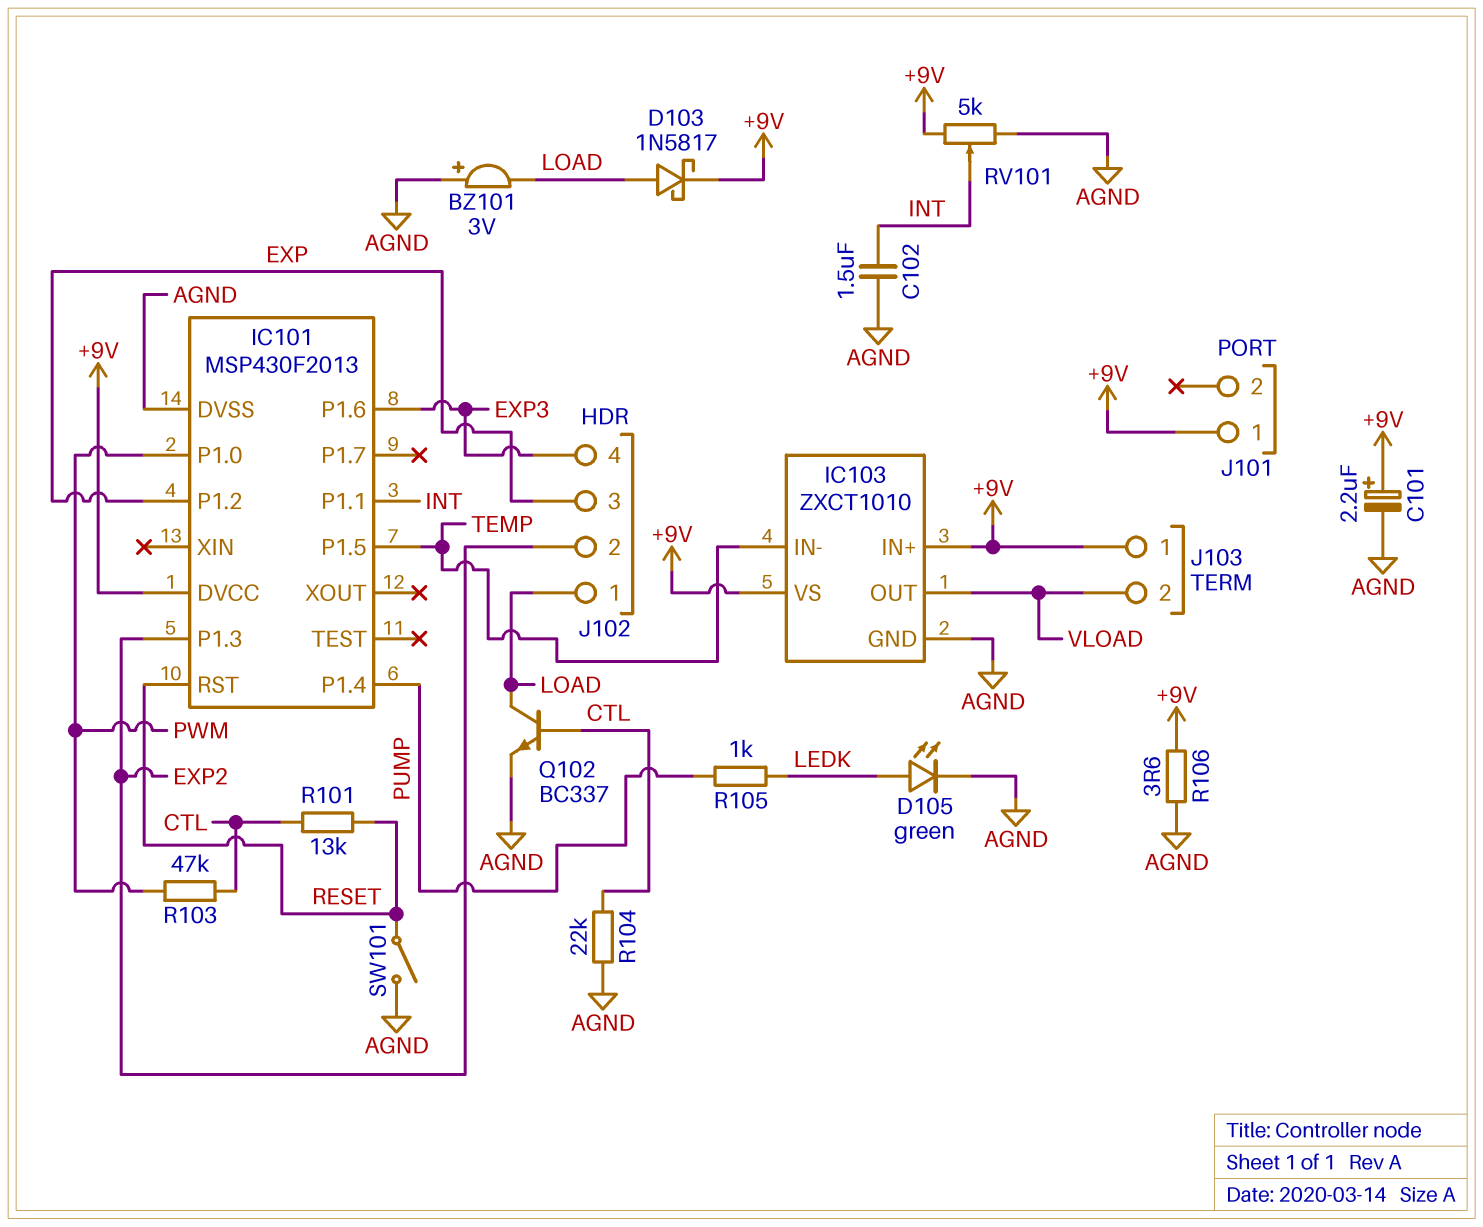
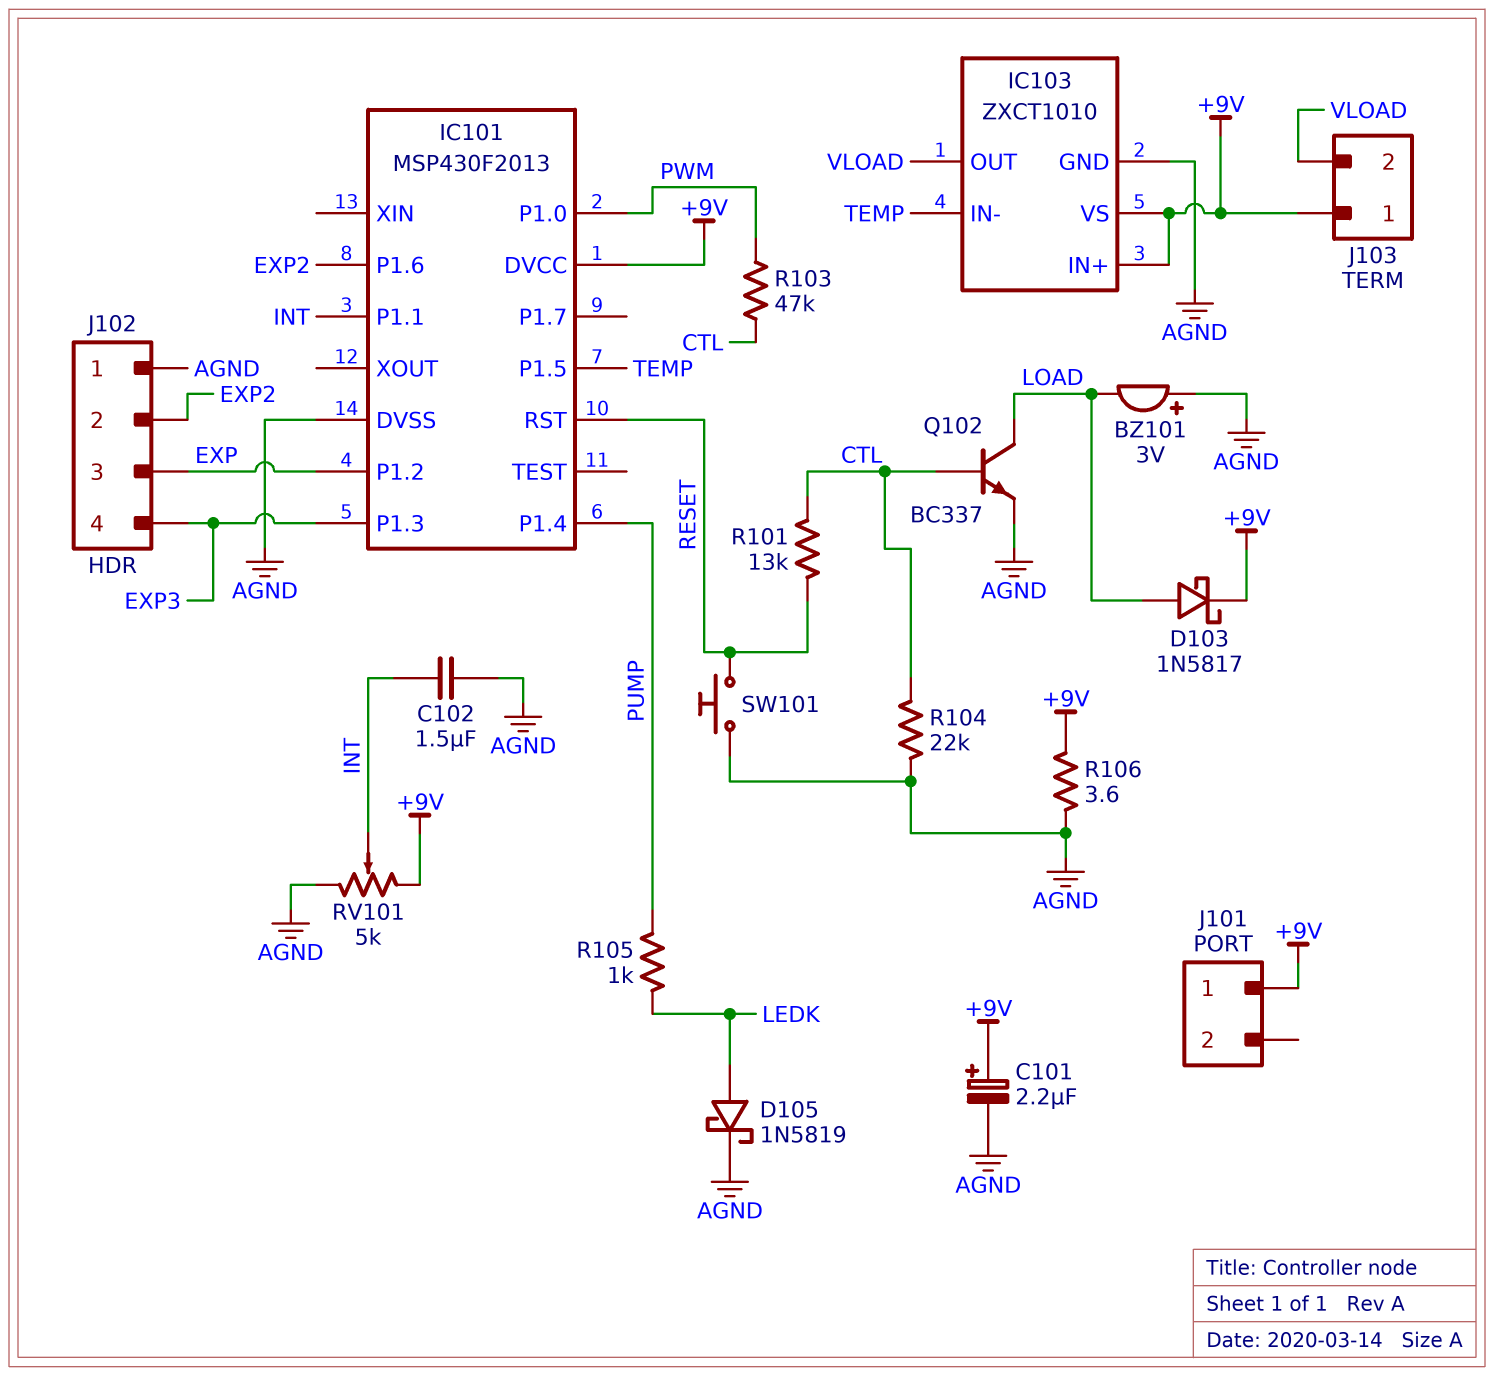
D105: LED green (A LEDK, K AGND) -> schottky 1N5819 (A LEDK, K AGND)
IC101 pin P1.3: EXP2 -> EXP3
IC101 pin P1.6: EXP3 -> EXP2
J102 pin 1: LOAD -> AGND
SW101: switch (AGND, RESET) -> button (AGND, RESET)

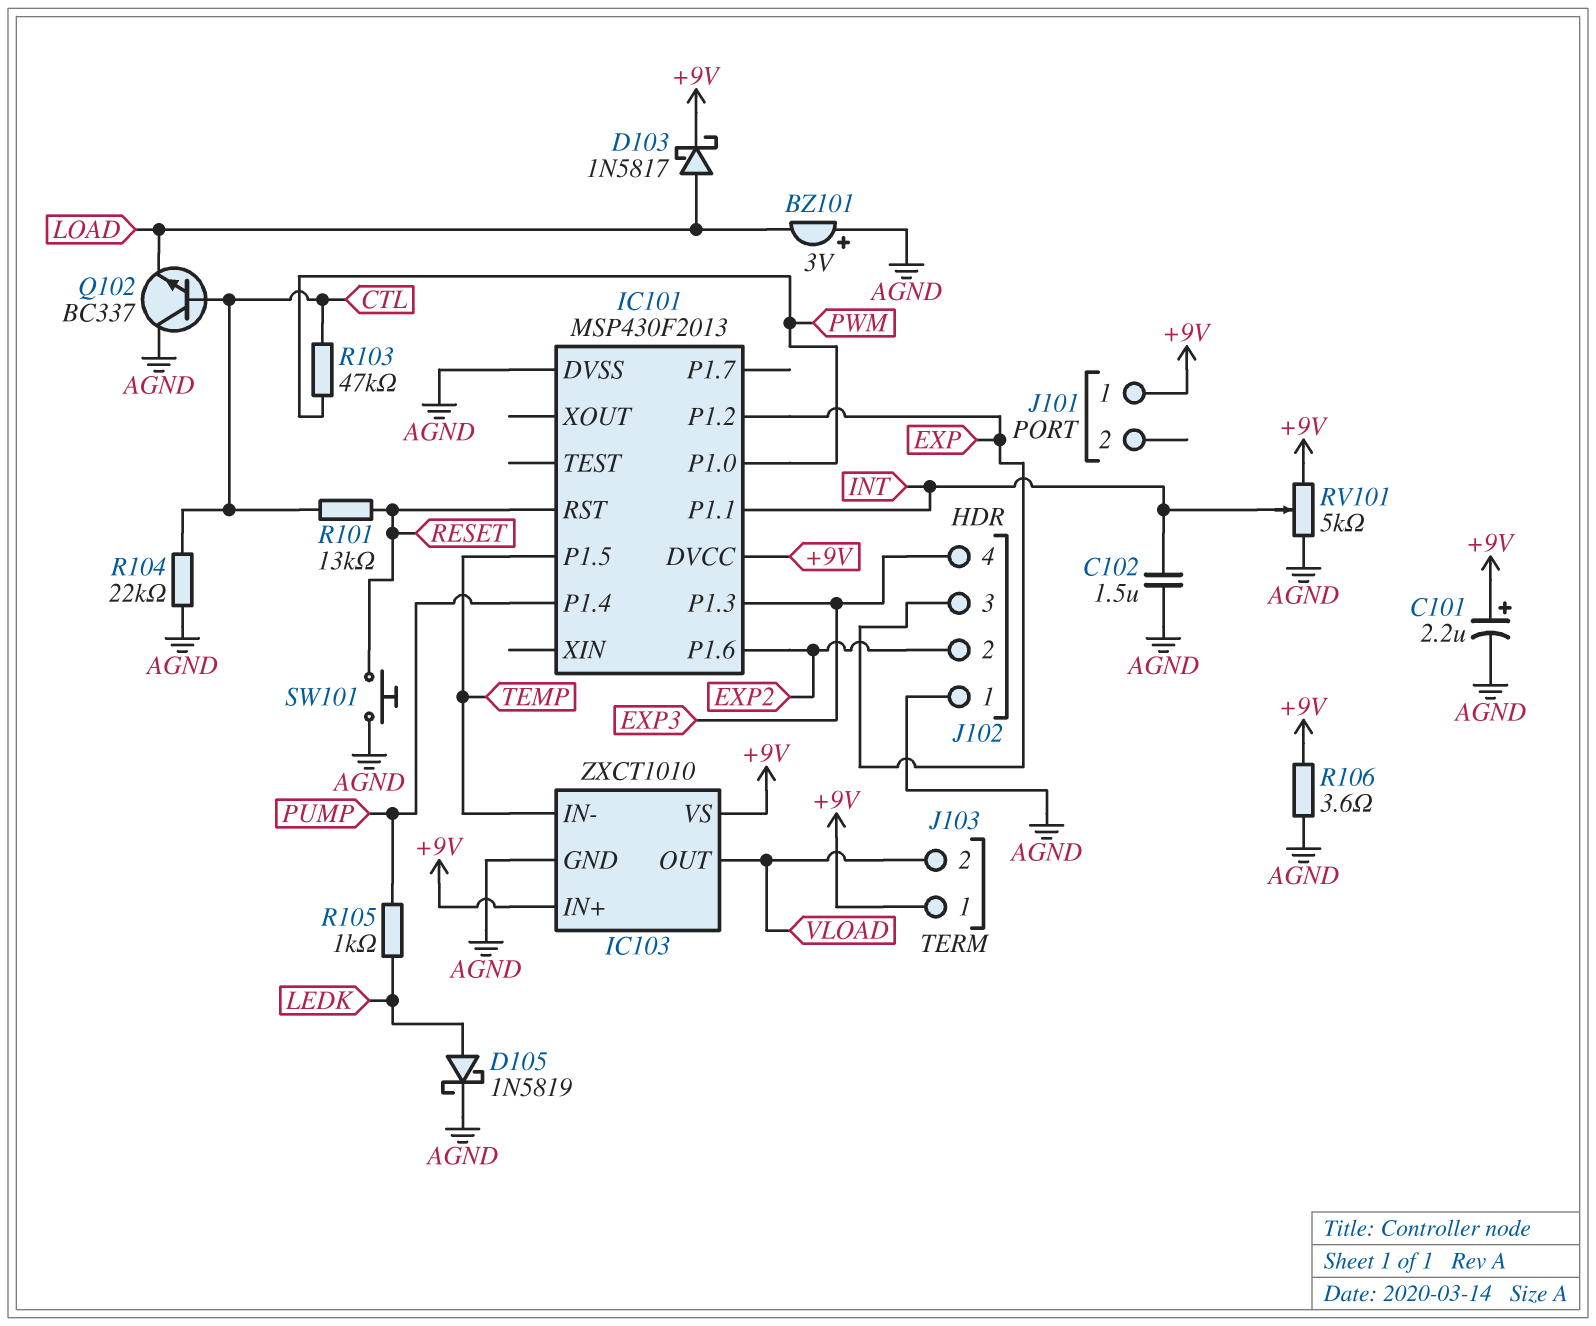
Q102: NPN BC337 (B CTL, C LOAD, E AGND) -> NPN BC337 (B CTL, C AGND, E LOAD)

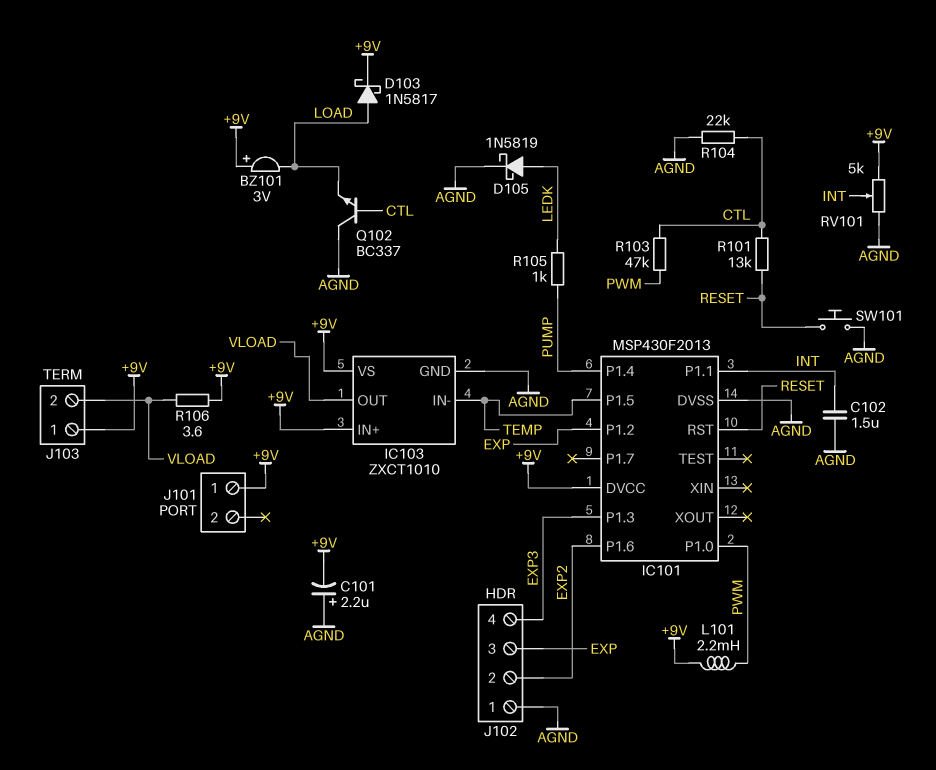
BZ101: buzzer 3V (plus AGND, minus LOAD) -> buzzer 3V (plus +9V, minus LOAD)
C101: 2.2uF (plus +9V, minus AGND) -> 2.2uF (plus AGND, minus +9V)
L101: none -> 2.2mH (+9V, PWM)
R106: 3.6 (+9V, AGND) -> 3.6 (+9V, VLOAD)

